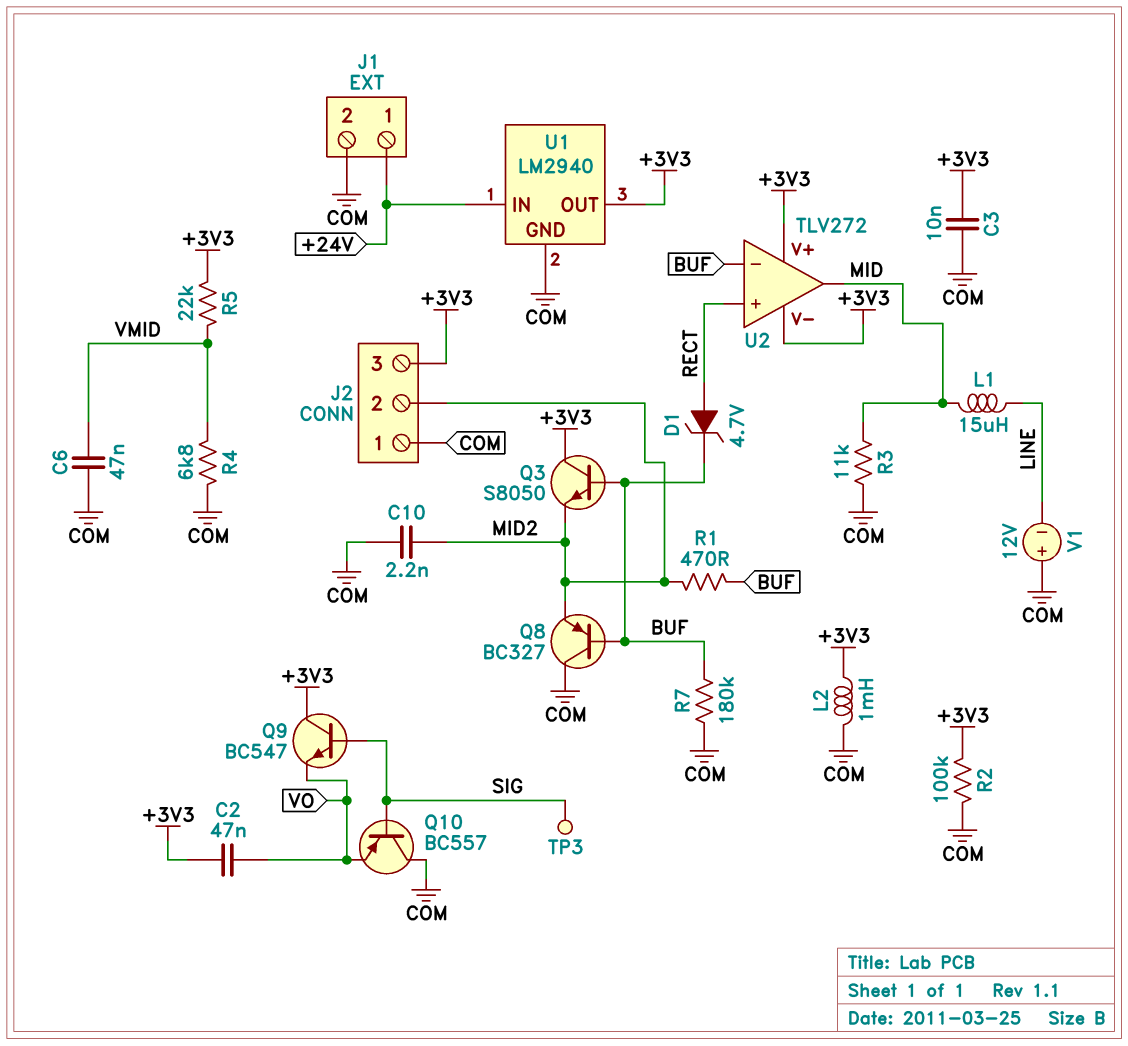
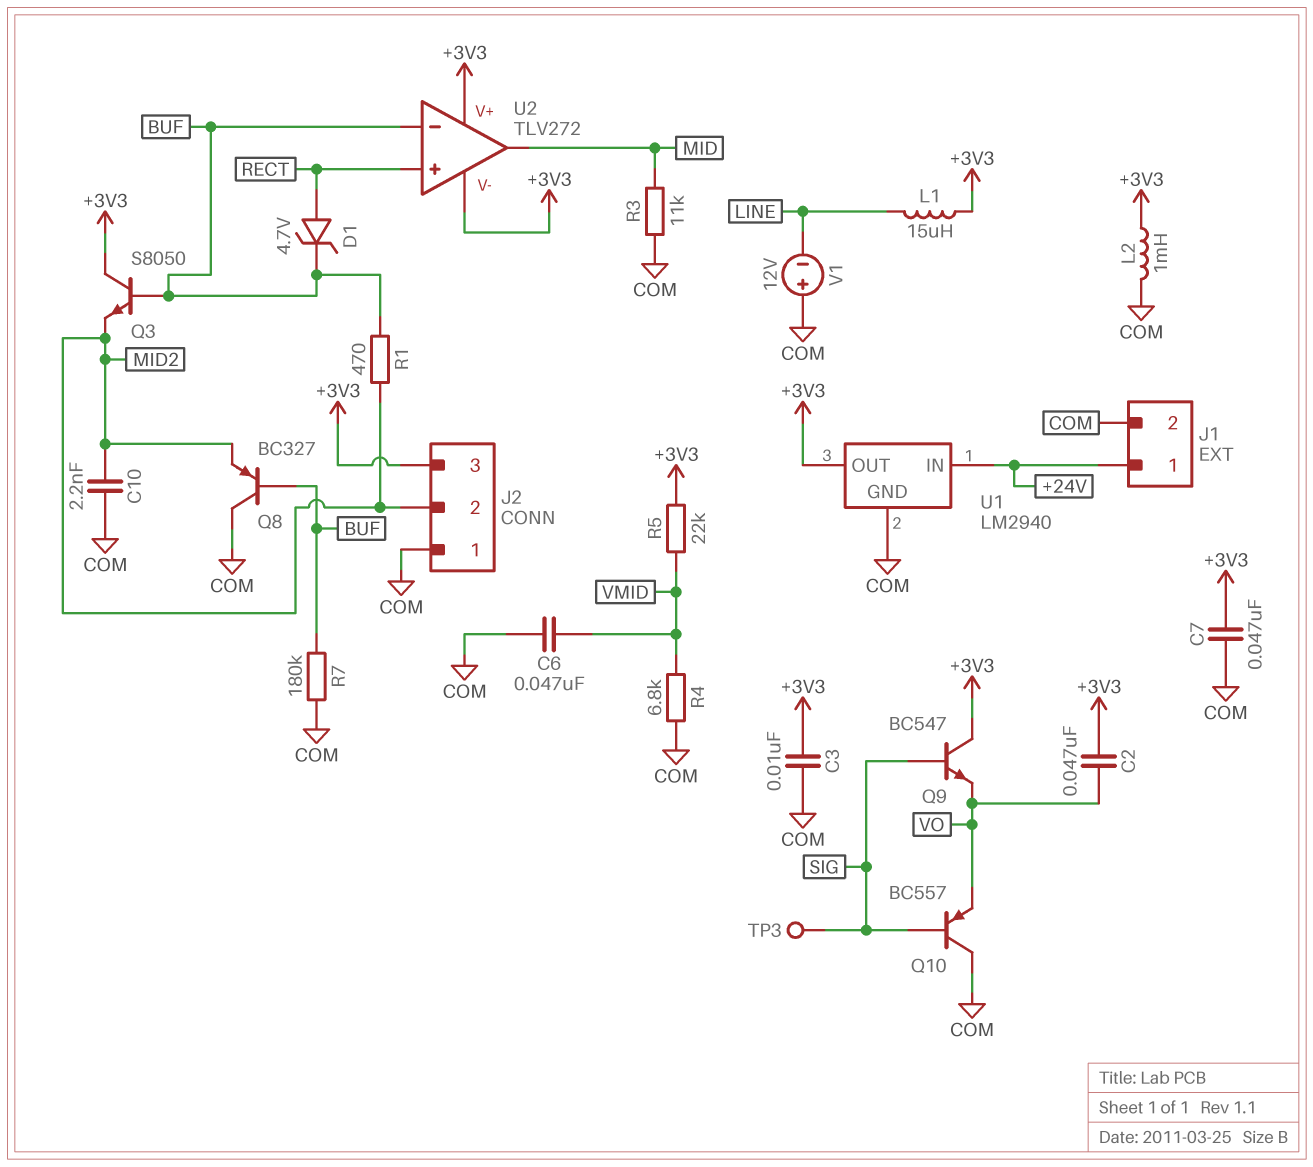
C7: none -> 47nF (+3V3, COM)
L1: 15uH (LINE, MID) -> 15uH (+3V3, LINE)
R2: 100k (+3V3, COM) -> none

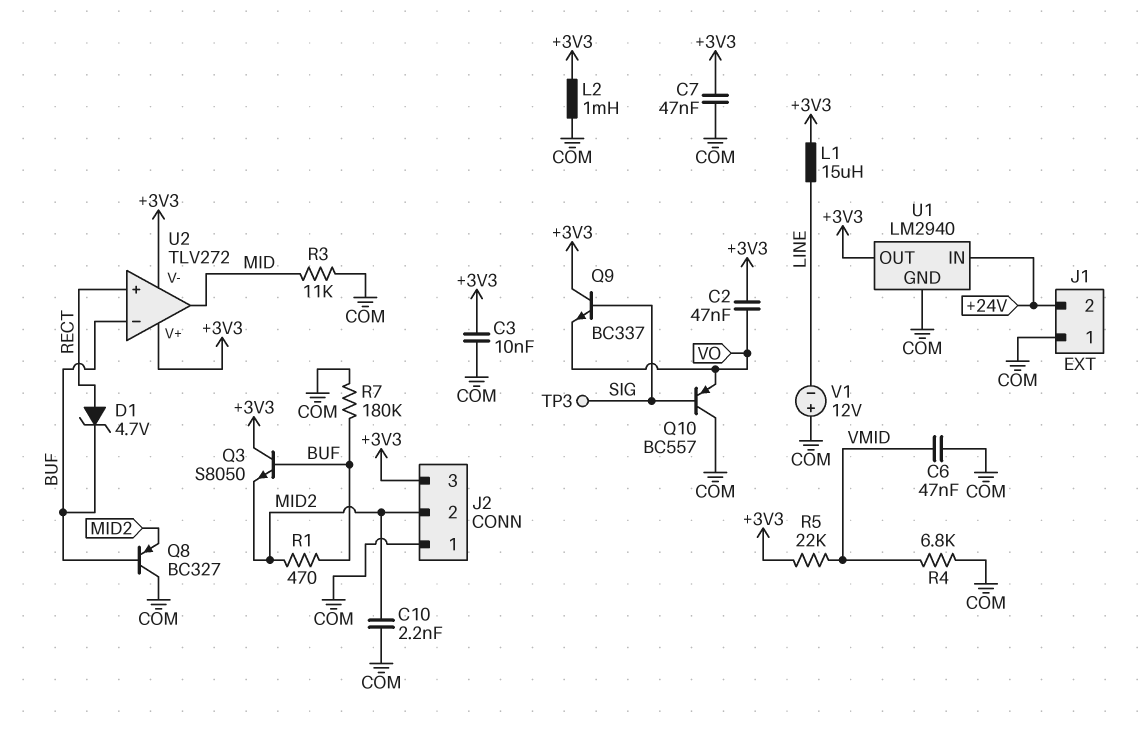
J1 pin 1: +24V -> COM
J1 pin 2: COM -> +24V
Q9: NPN BC547 (B SIG, C +3V3, E VO) -> NPN BC337 (B SIG, C +3V3, E VO)

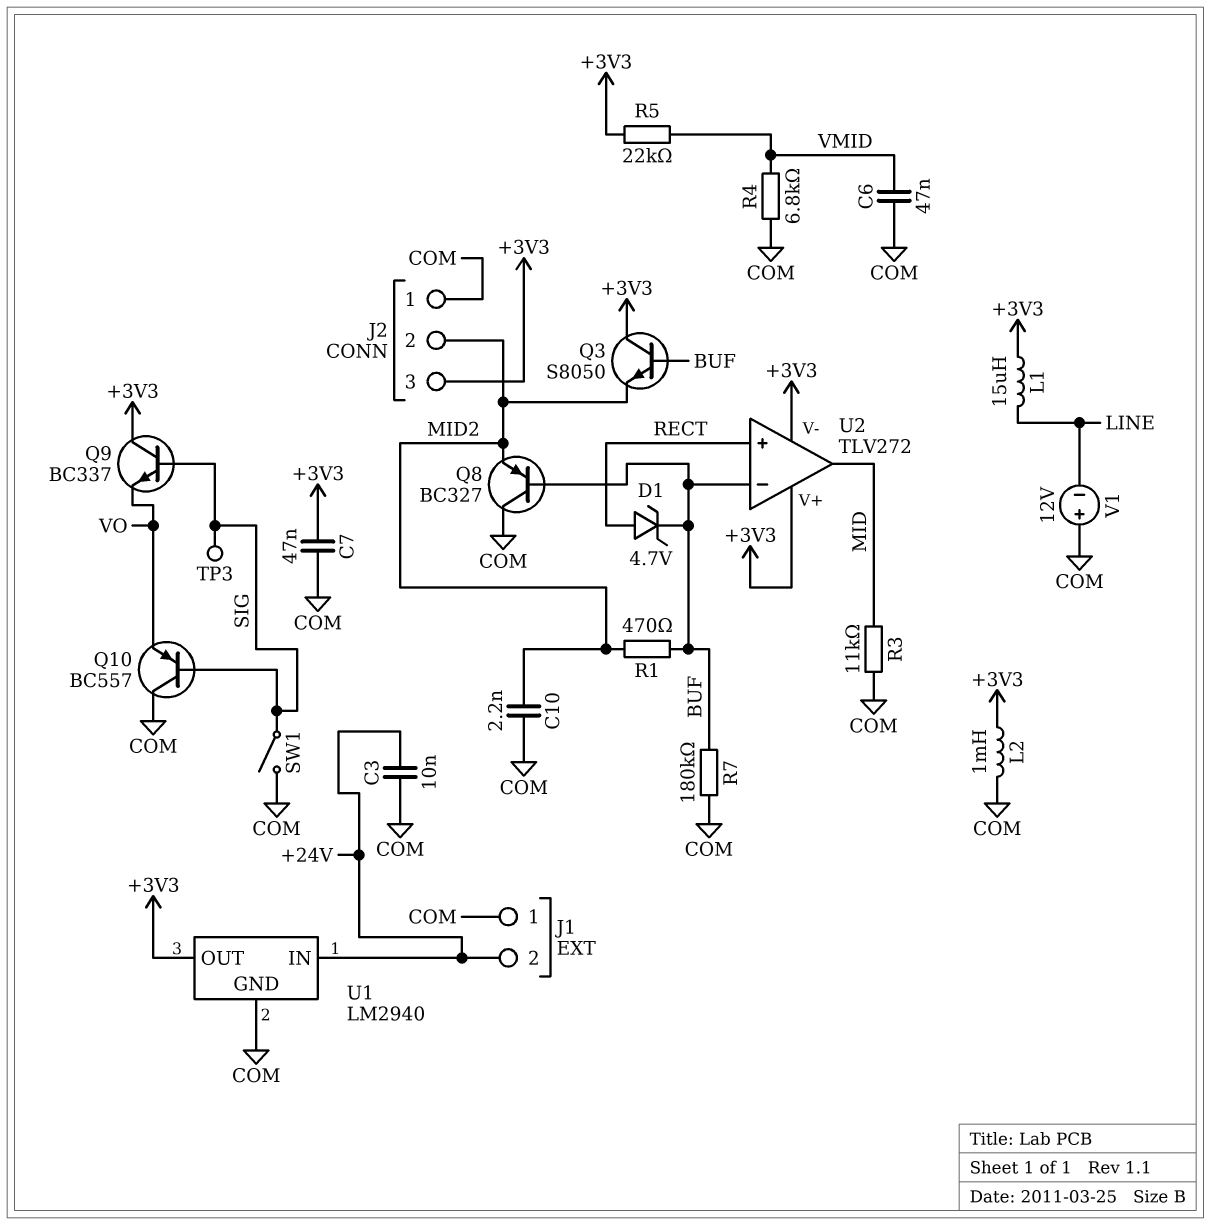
C2: 47nF (+3V3, VO) -> none
C3: 10nF (+3V3, COM) -> 10nF (+24V, COM)
SW1: none -> switch (COM, SIG)

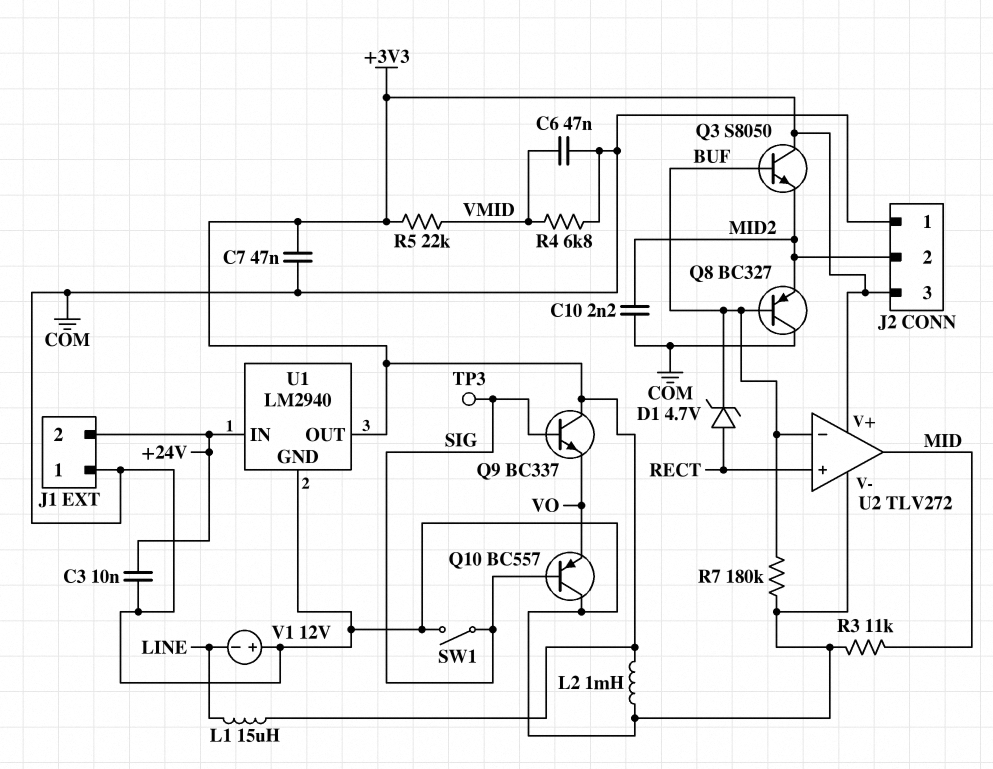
R1: 470 (BUF, MID2) -> none
U2 pin V-: +3V3 -> COM

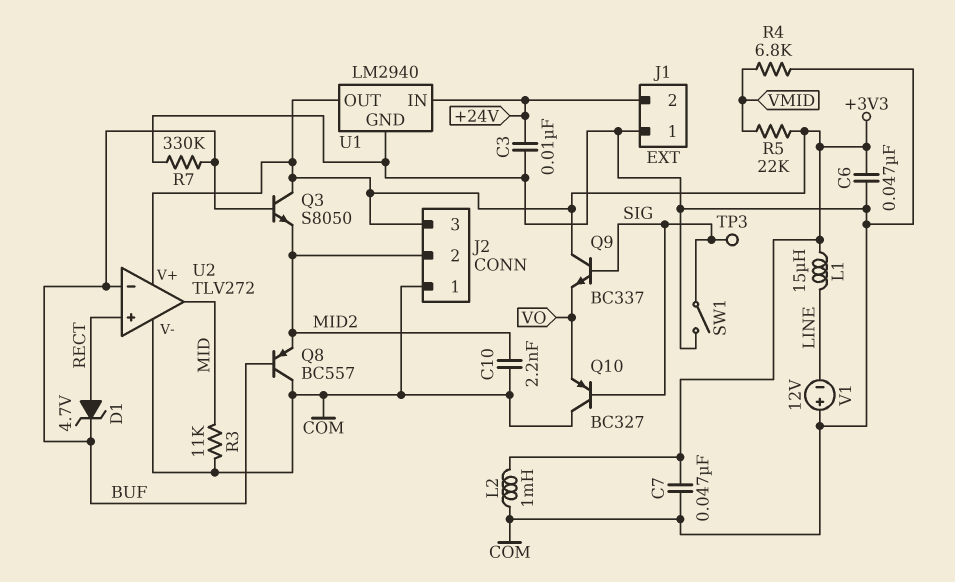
C6: 47nF (COM, VMID) -> 47nF (+3V3, COM)
Q8: PNP BC327 (B BUF, C COM, E MID2) -> PNP BC557 (B BUF, C COM, E MID2)
Q10: PNP BC557 (B SIG, C COM, E VO) -> PNP BC327 (B SIG, C COM, E VO)
R7: 180k (BUF, COM) -> 330k (BUF, COM)

